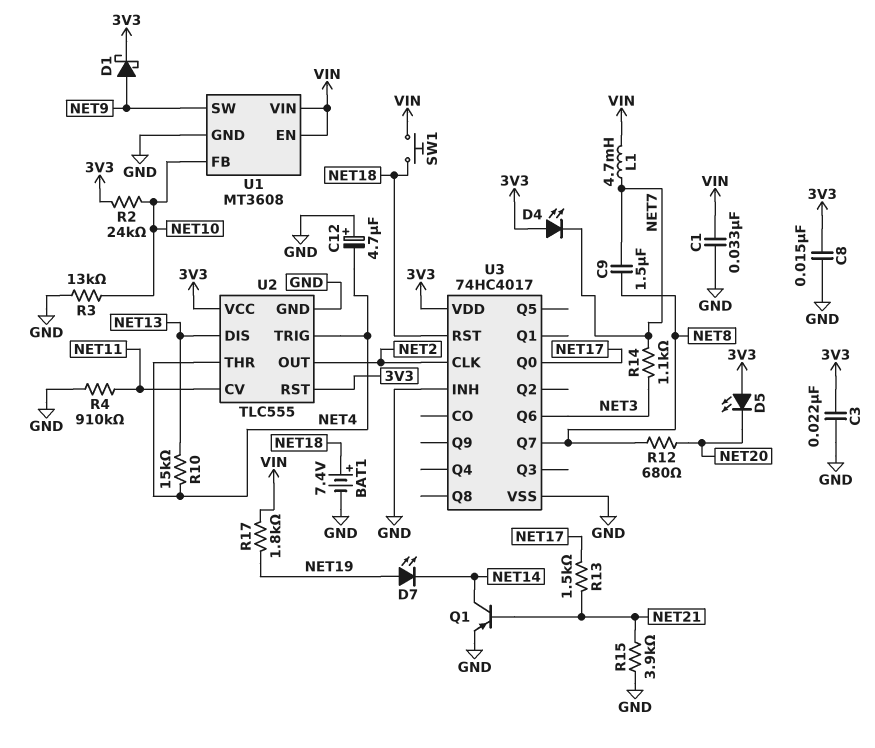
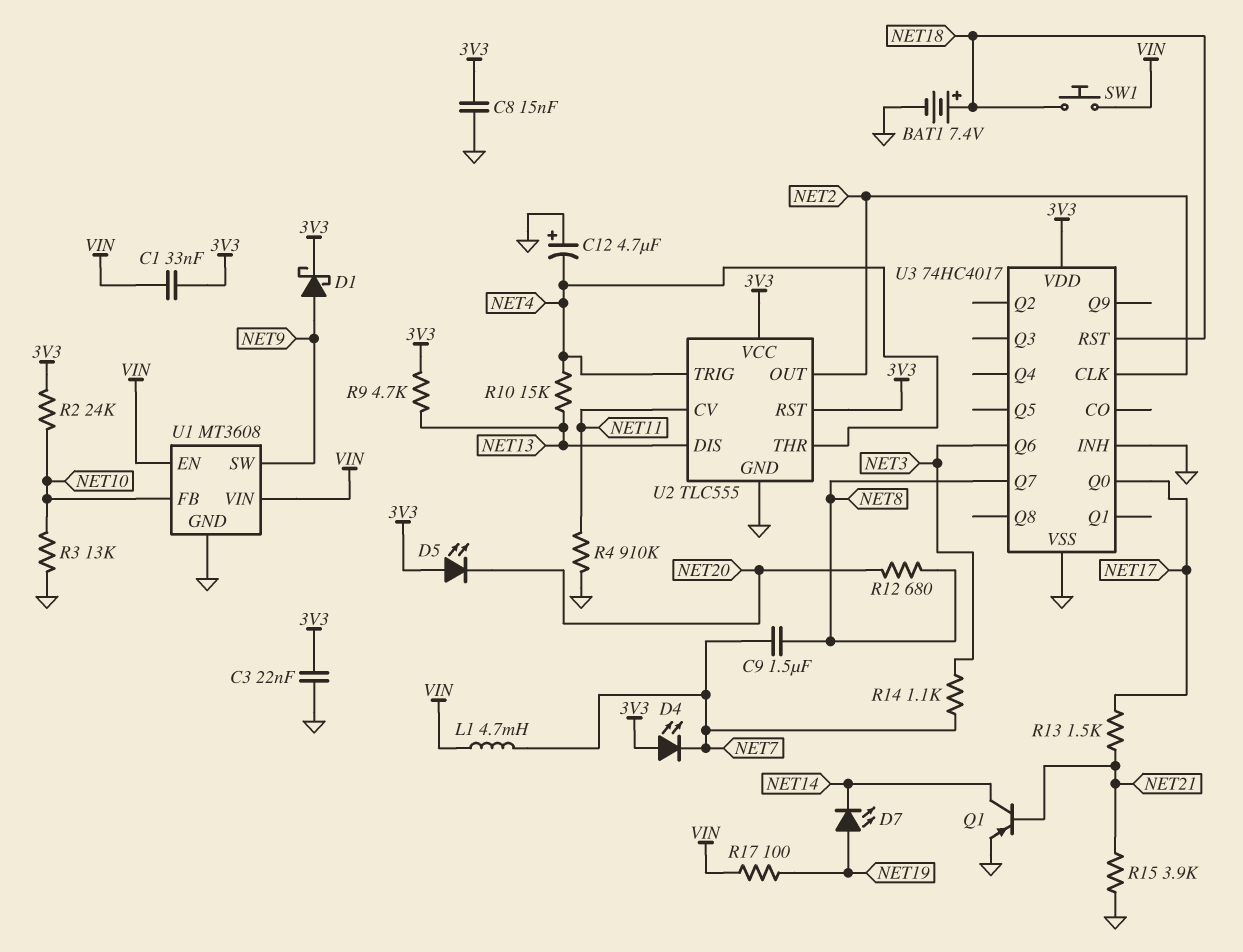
C1: 33nF (GND, VIN) -> 33nF (3V3, VIN)
R9: none -> 4.7k (3V3, NET13)
R17: 1.8k (NET19, VIN) -> 100 (NET19, VIN)

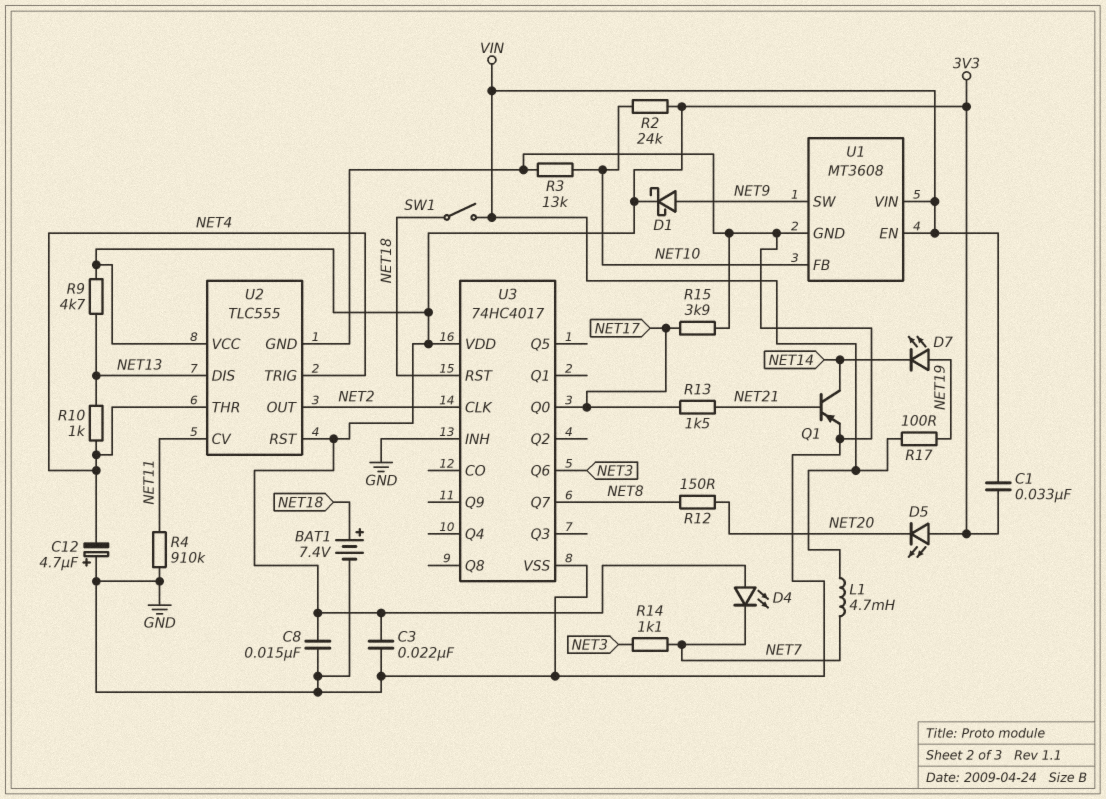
C9: 1.5uF (NET7, NET8) -> none
R10: 15k (NET4, NET13) -> 1k (NET4, NET13)
R12: 680 (NET8, NET20) -> 150 (NET8, NET20)
R15: 3.9k (GND, NET21) -> 3.9k (GND, NET17)
SW1: button (NET18, VIN) -> switch (NET18, VIN)

